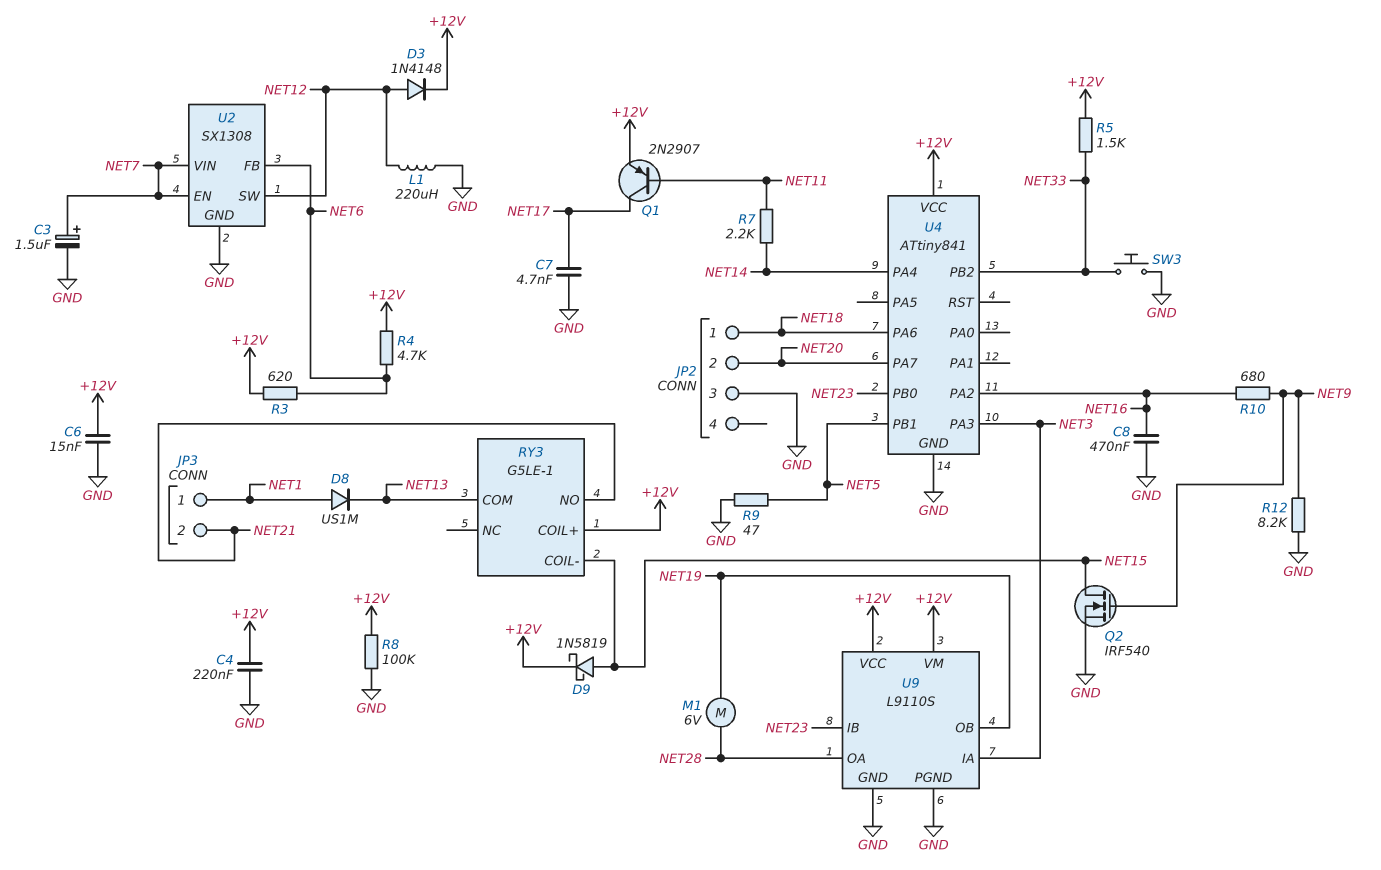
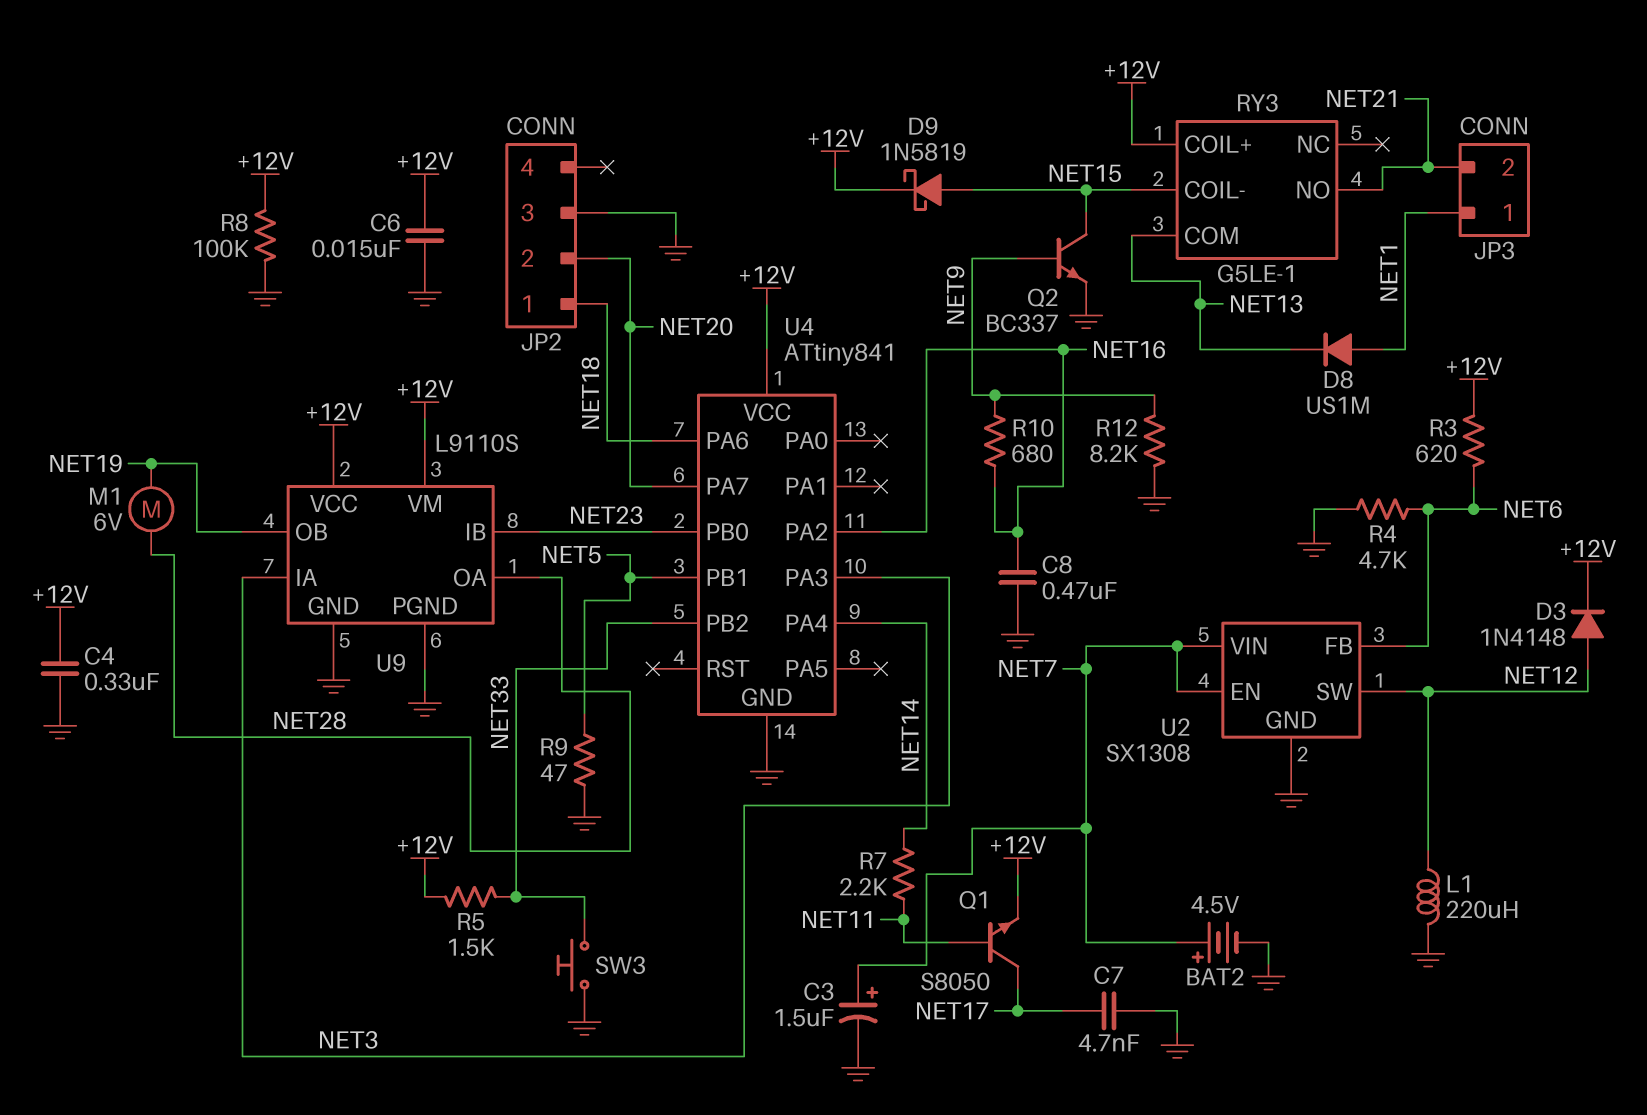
BAT2: none -> 4.5V (plus NET7, minus GND)
C4: 220nF (+12V, GND) -> 330nF (+12V, GND)
Q1: PNP 2N2907 (B NET11, C NET17, E +12V) -> NPN S8050 (B NET11, C NET17, E +12V)
Q2: NMOS IRF540 (G NET9, D NET15, S GND) -> NPN BC337 (B NET9, C NET15, E GND)
R4: 4.7k (+12V, NET6) -> 4.7k (GND, NET6)

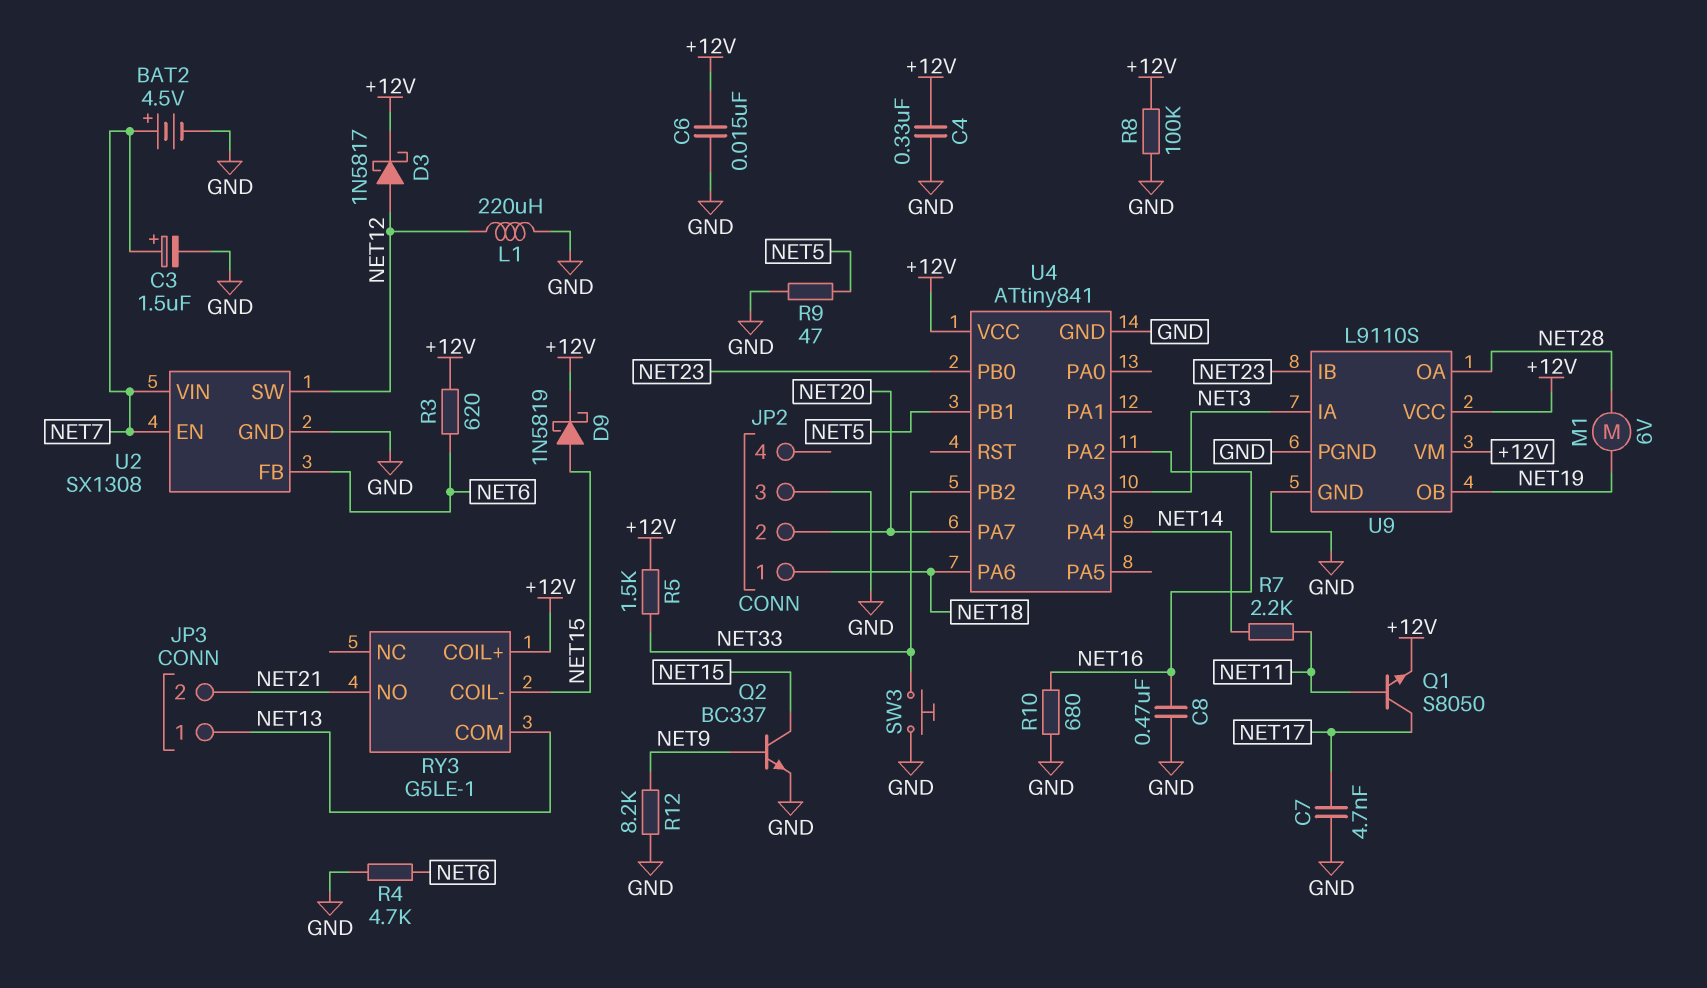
D3: diode 1N4148 (A NET12, K +12V) -> schottky 1N5817 (A NET12, K +12V)
D8: diode US1M (A NET1, K NET13) -> none
JP3 pin 1: NET1 -> NET13
R10: 680 (NET9, NET16) -> 680 (GND, NET16)

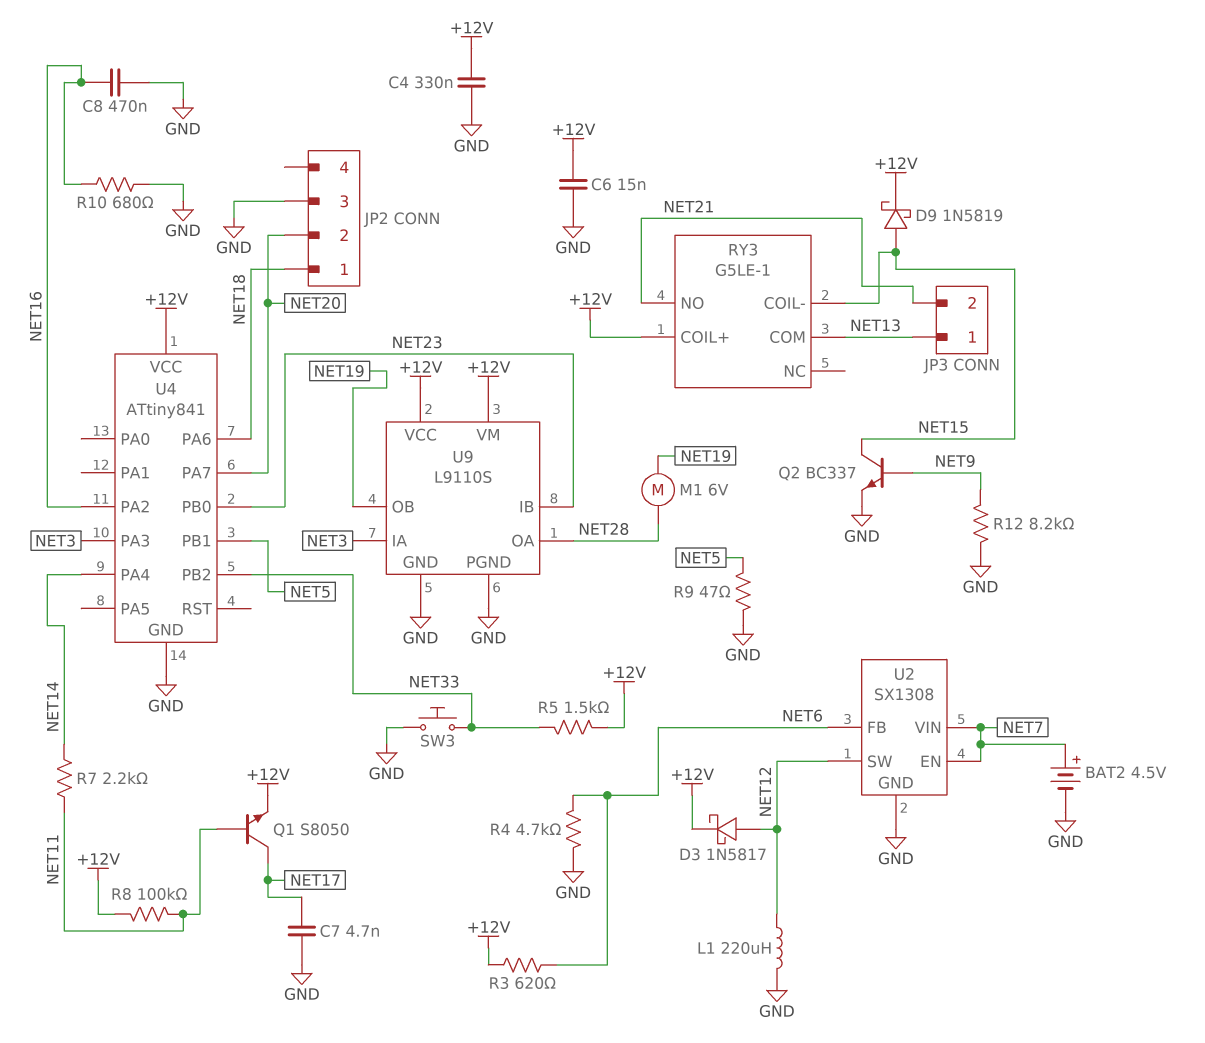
C3: 1.5uF (plus NET7, minus GND) -> none
R8: 100k (+12V, GND) -> 100k (+12V, NET11)

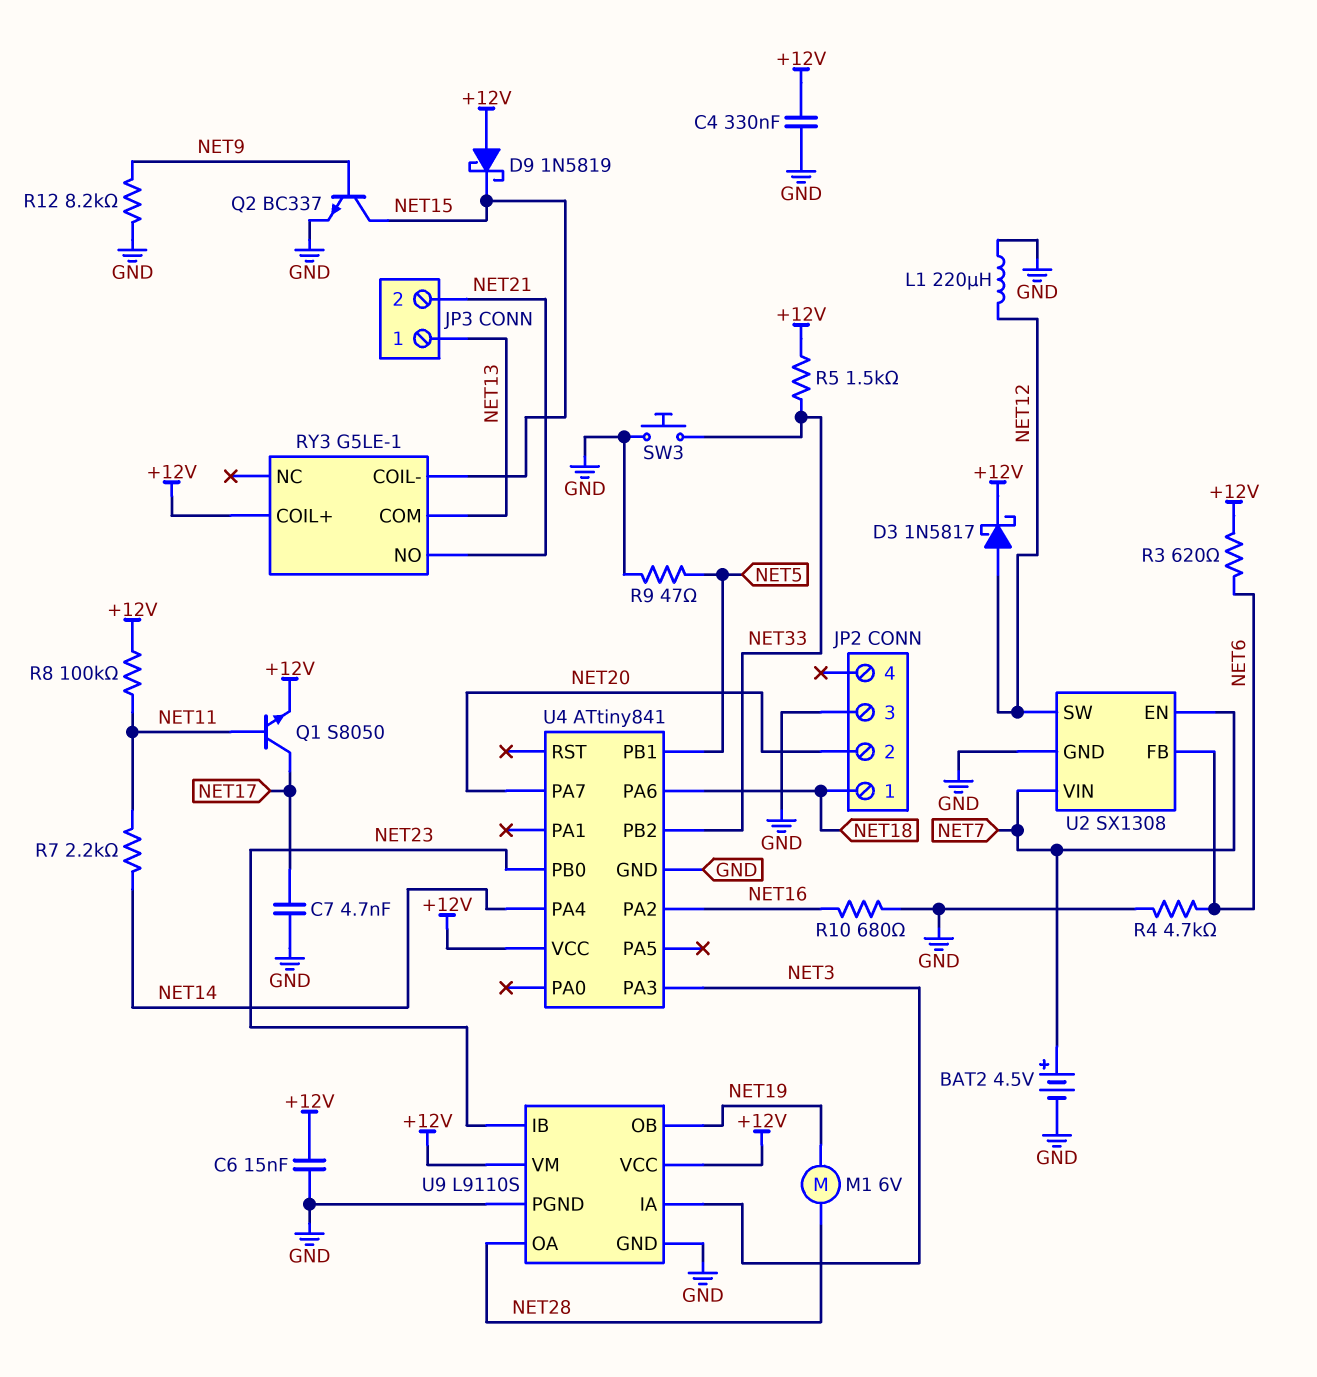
C8: 470nF (GND, NET16) -> none
D9: schottky 1N5819 (A NET15, K +12V) -> schottky 1N5819 (A +12V, K NET15)

